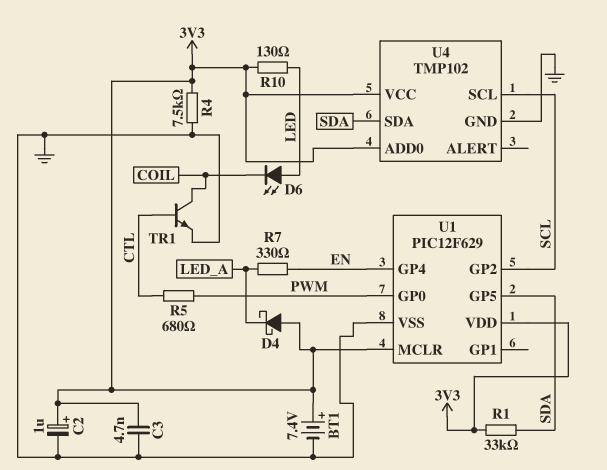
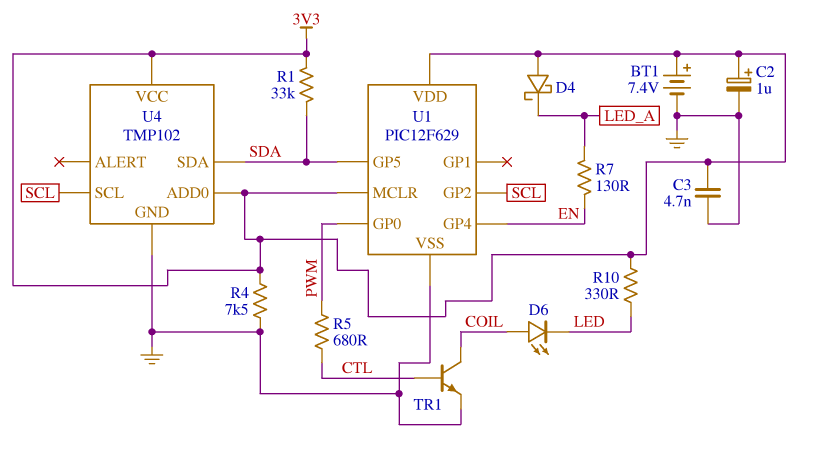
D6: LED (A LED, K COIL) -> LED (A COIL, K LED)
R7: 330 (EN, LED_A) -> 130 (EN, LED_A)
R10: 130 (3V3, LED) -> 330 (3V3, LED)

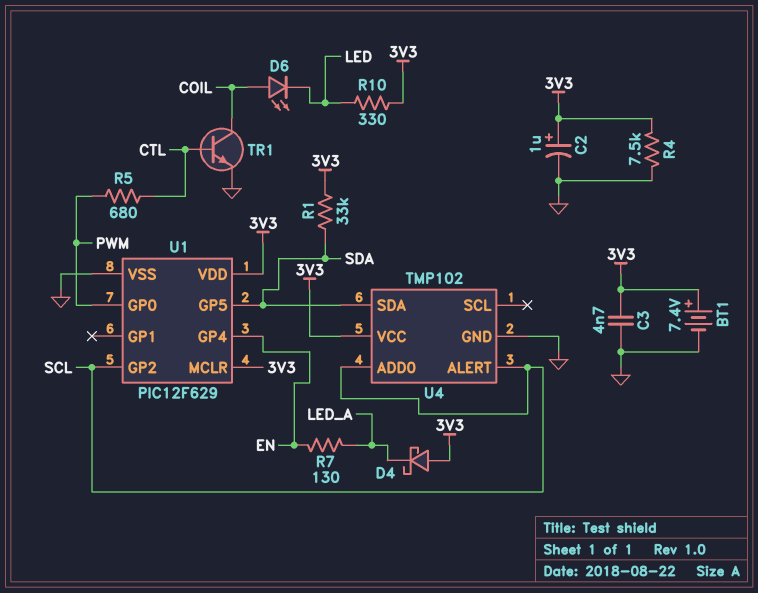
U4 pin ADD0: 3V3 -> SCL
U4 pin ALERT: none -> SCL
U4 pin SCL: SCL -> none

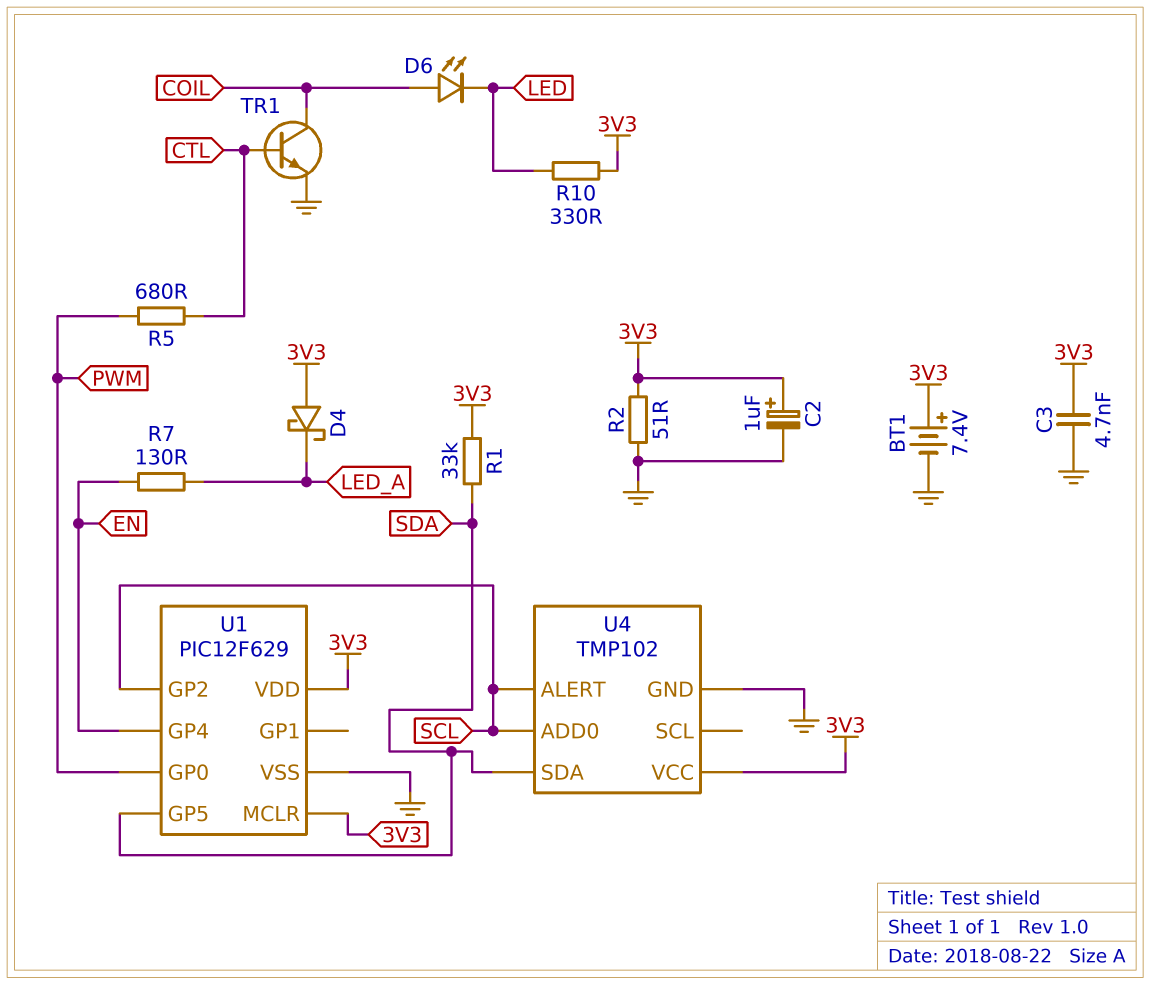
R2: none -> 51 (3V3, GND)
R4: 7.5k (3V3, GND) -> none

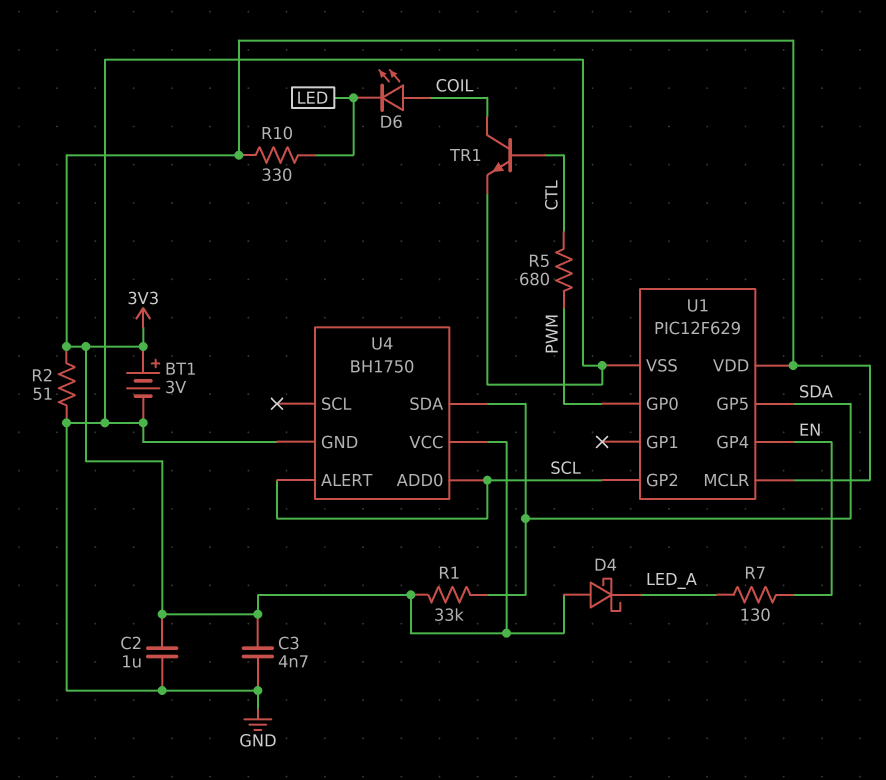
BT1: 7.4V (plus 3V3, minus GND) -> 3V (plus 3V3, minus GND)
C2: 1uF (plus 3V3, minus GND) -> 1uF (3V3, GND)
U4: TMP102 -> BH1750

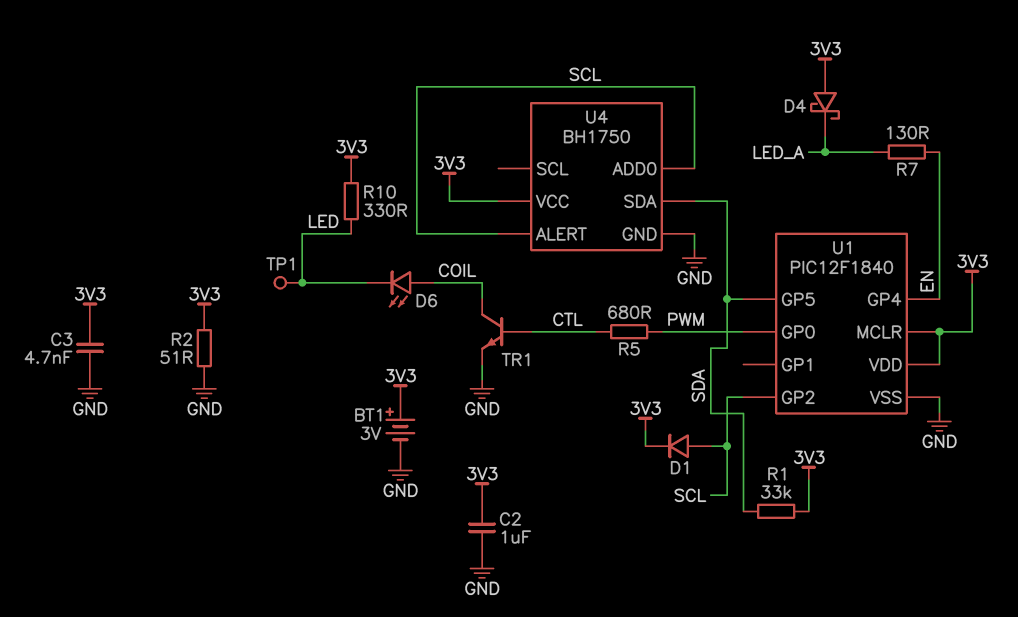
D1: none -> diode (A SCL, K 3V3)
TP1: none -> test point (LED)
U1: PIC12F629 -> PIC12F1840

